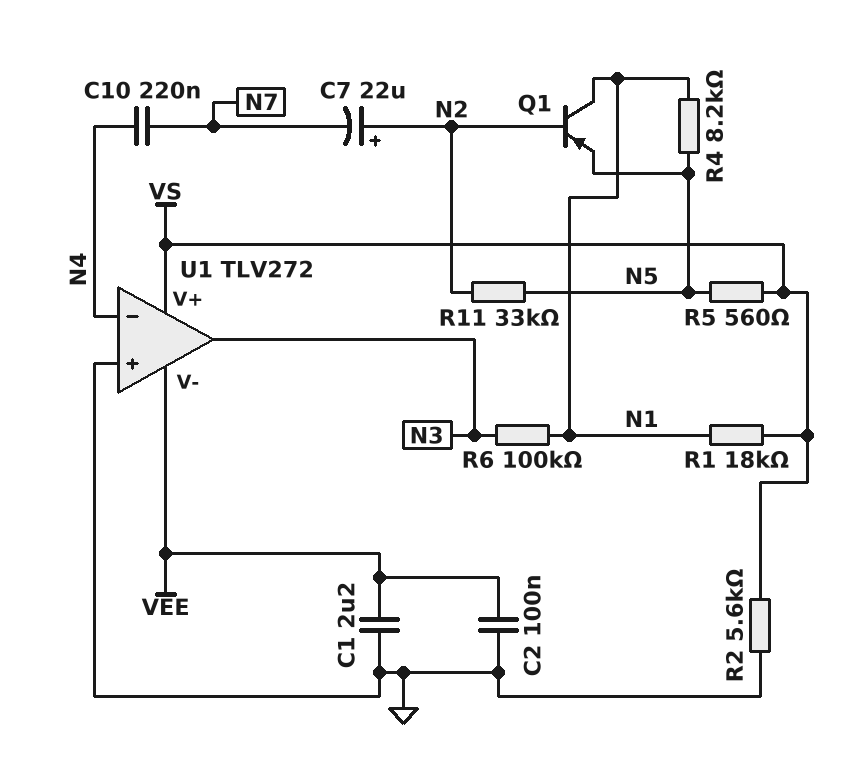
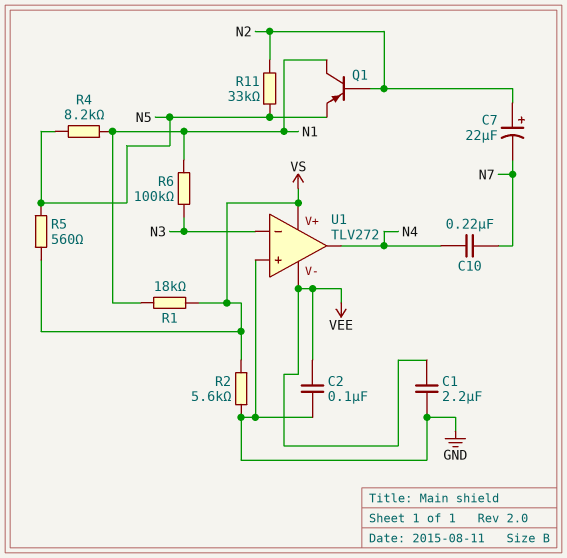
U1 pin in-: N4 -> N3
U1 pin out: N3 -> N4

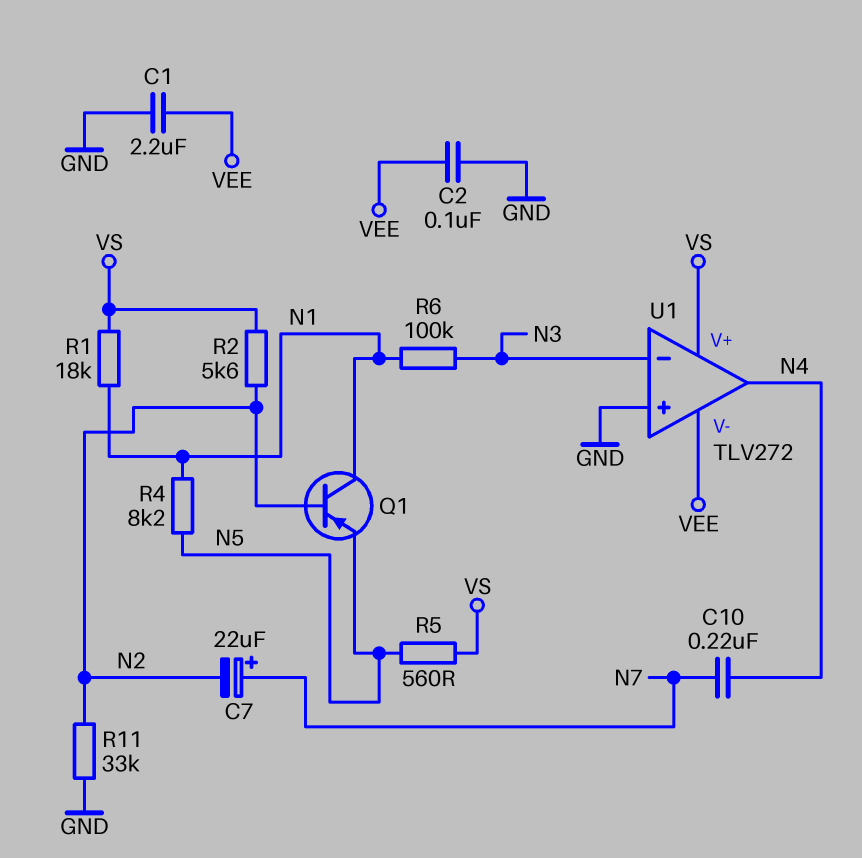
C7: 22uF (plus N2, minus N7) -> 22uF (plus N7, minus N2)
R2: 5.6k (GND, VS) -> 5.6k (N2, VS)
R11: 33k (N2, N5) -> 33k (GND, N2)

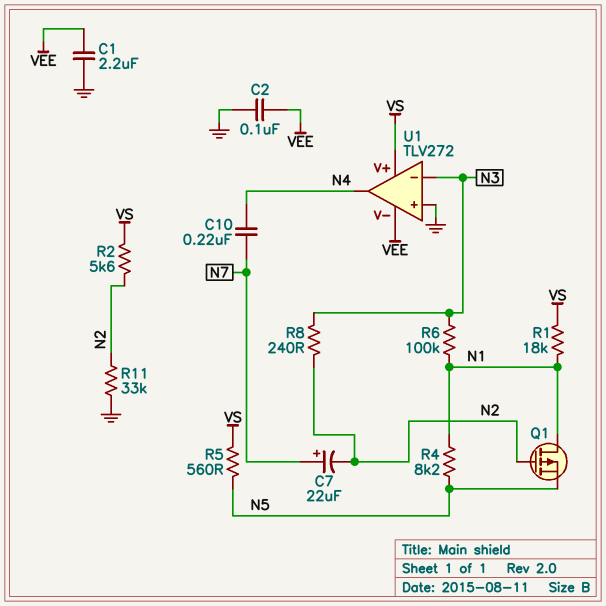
Q1: PNP (B N2, C N1, E N5) -> PMOS (G N2, D N1, S N5)
R8: none -> 240 (N2, N3)

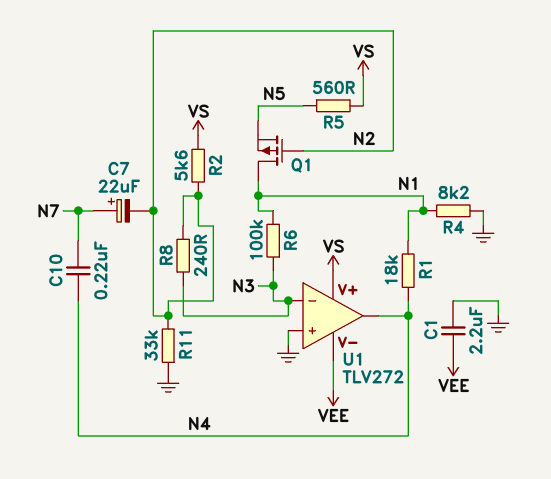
C2: 100nF (GND, VEE) -> none
R1: 18k (N1, VS) -> 18k (N1, N4)
R4: 8.2k (N1, N5) -> 8.2k (GND, N1)

